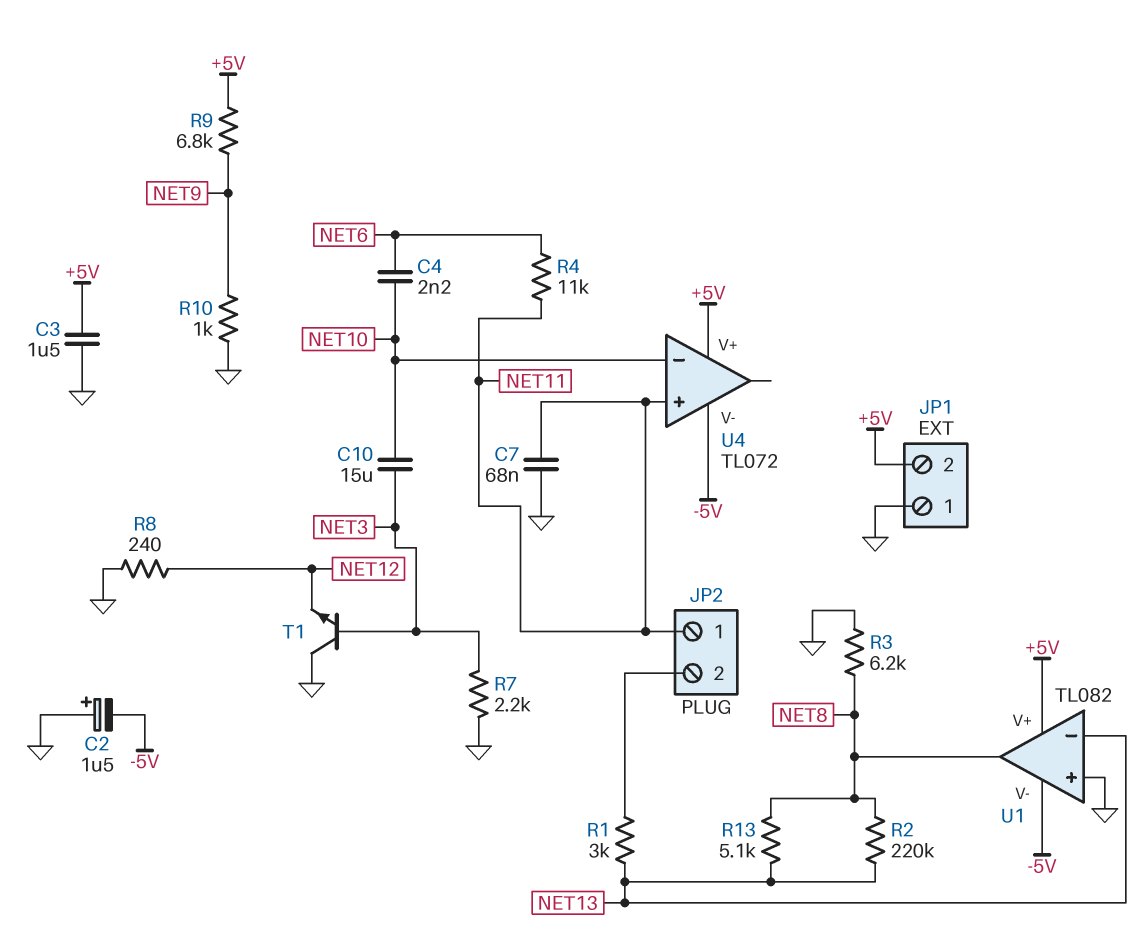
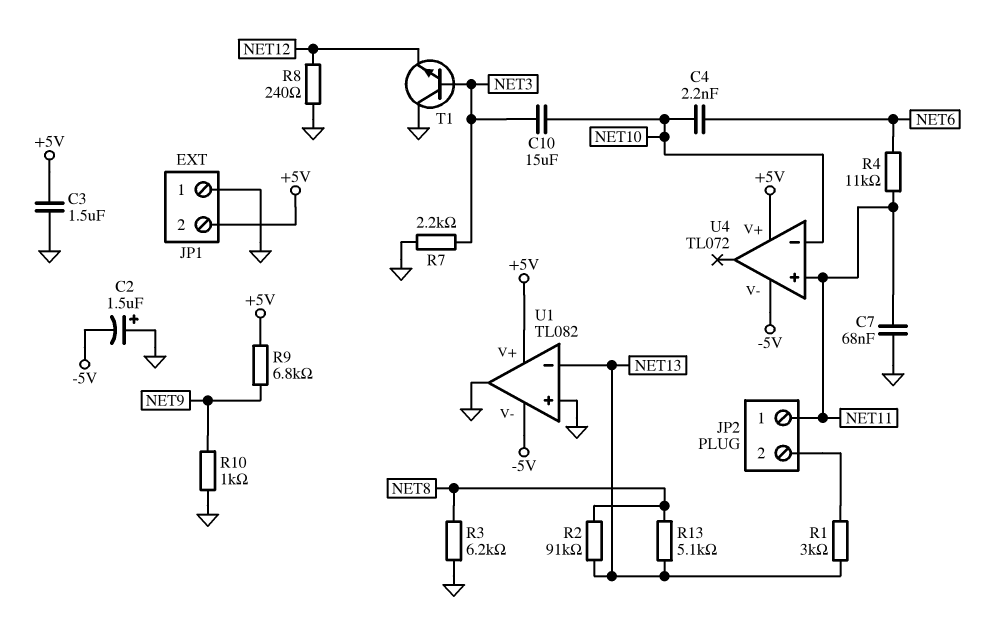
R2: 220k (NET8, NET13) -> 91k (NET8, NET13)
U1 pin out: NET8 -> GND

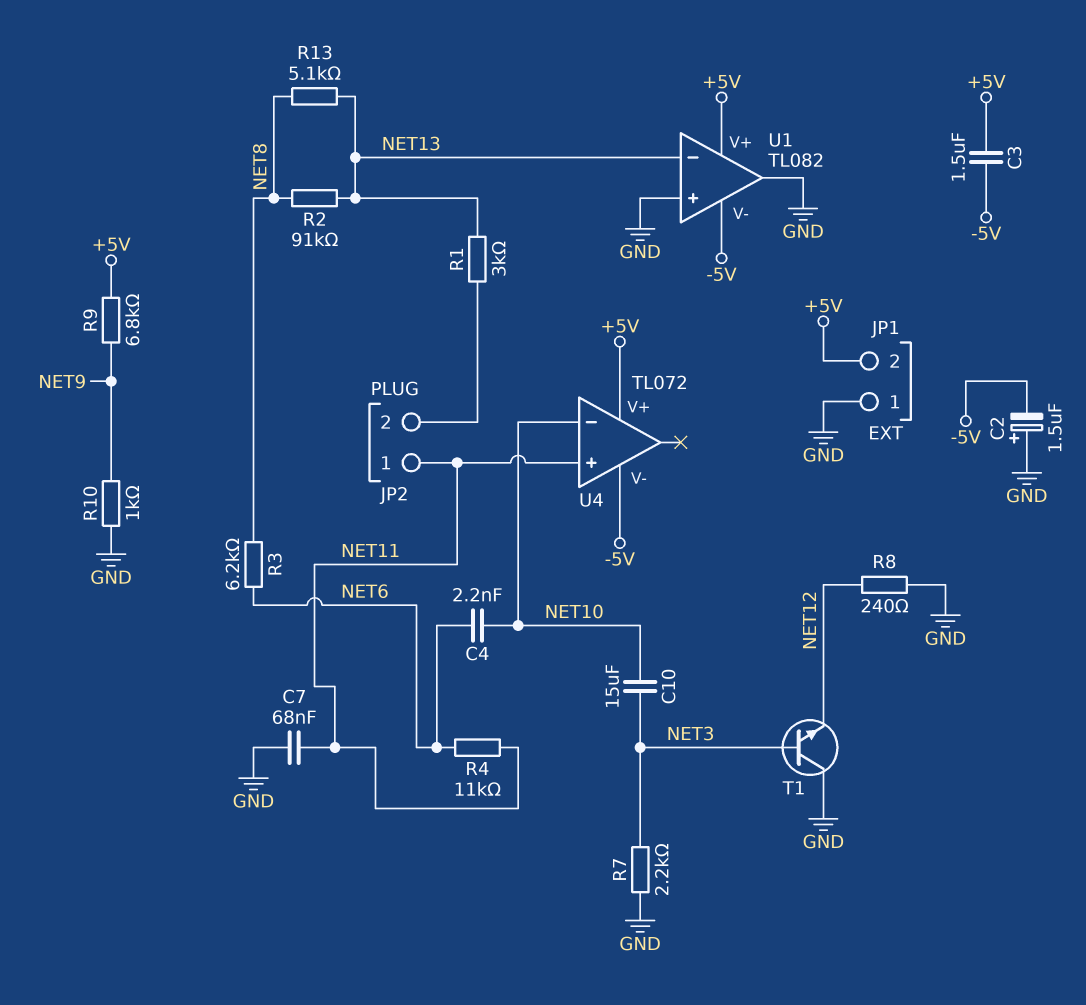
C3: 1.5uF (+5V, GND) -> 1.5uF (+5V, -5V)
R3: 6.2k (GND, NET8) -> 6.2k (NET6, NET8)

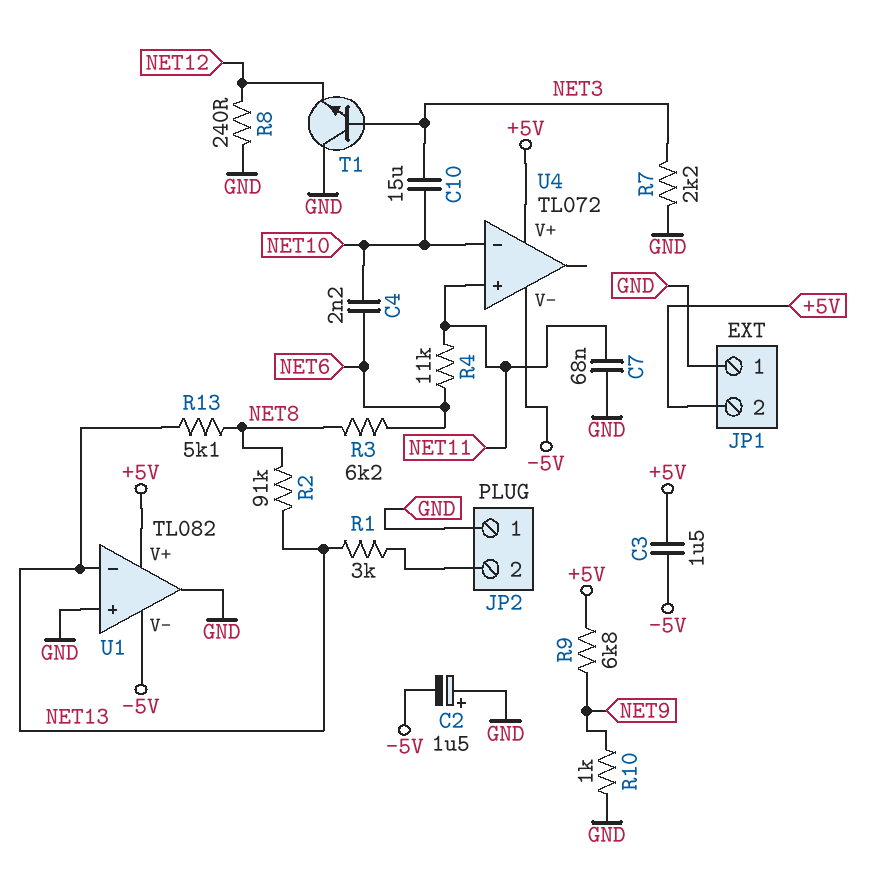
JP2 pin 1: NET11 -> GND

